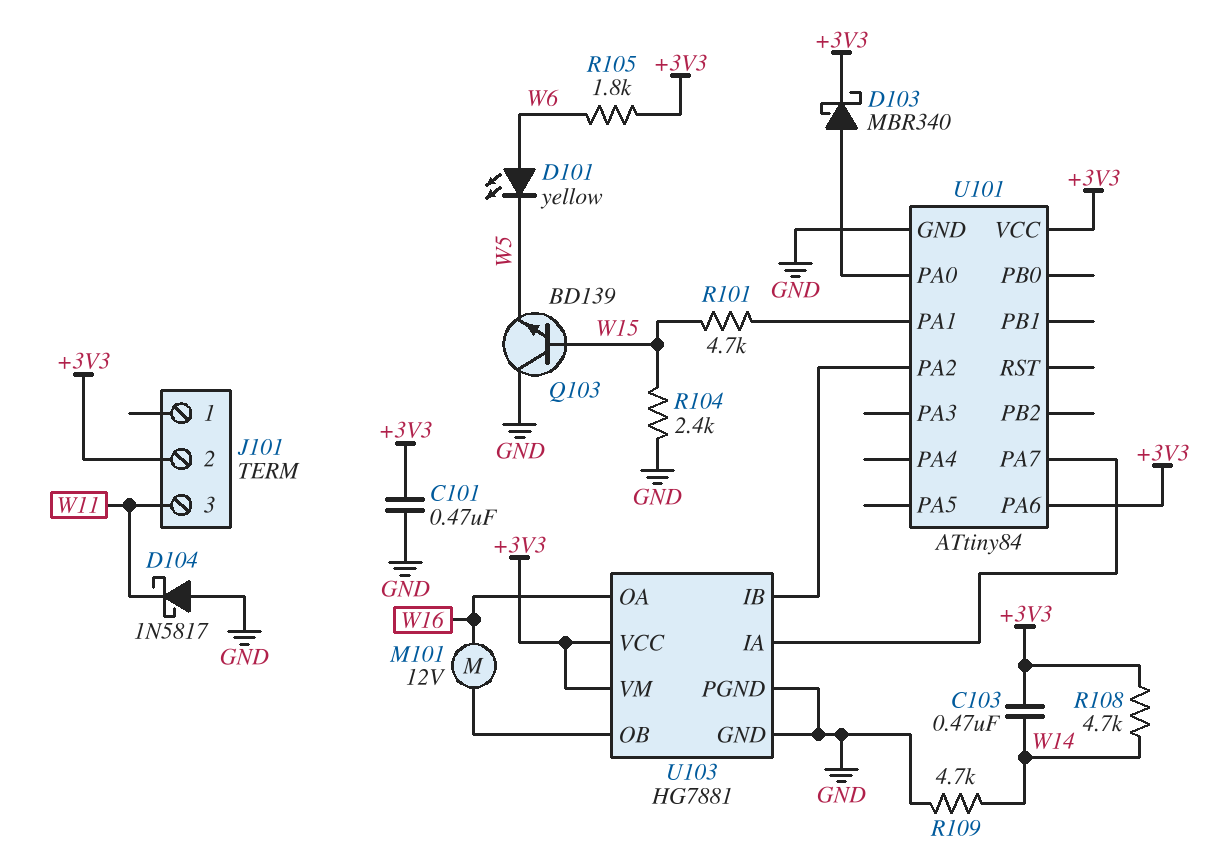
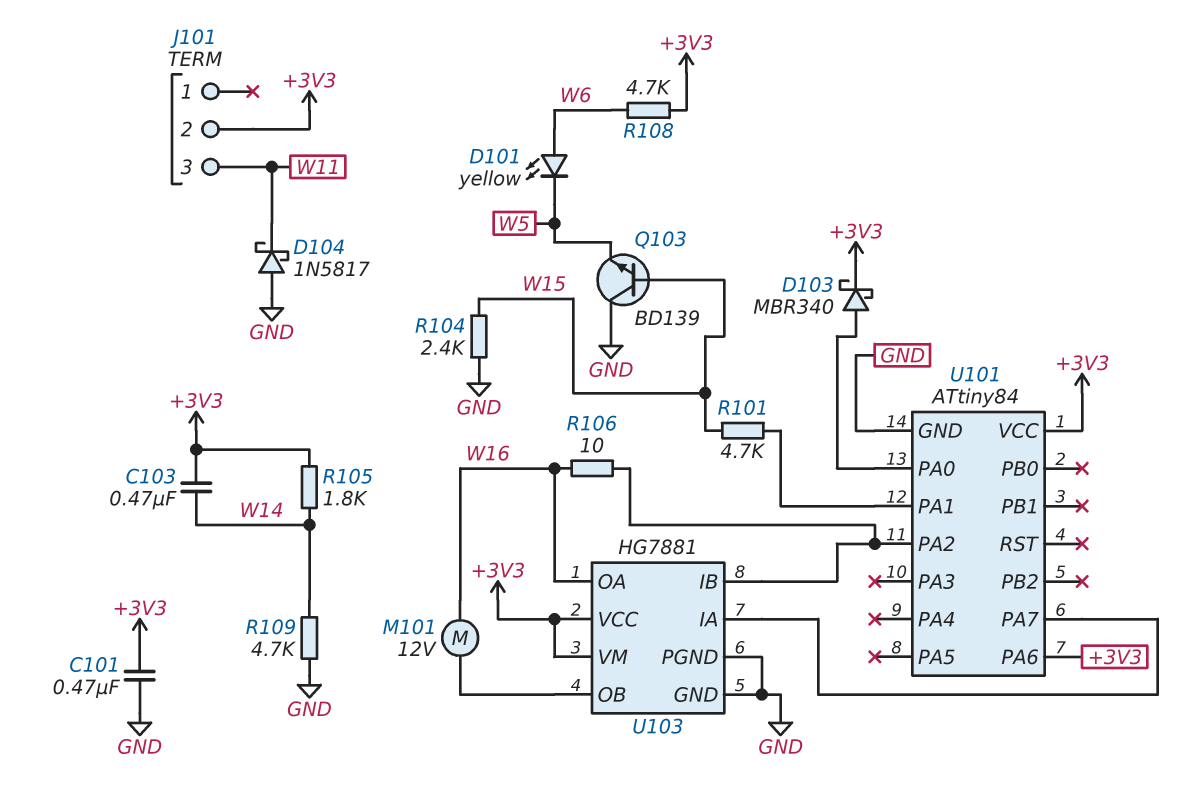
R105: 1.8k (+3V3, W6) -> 1.8k (+3V3, W14)
R106: none -> 10 (U101/PA2, W16)
R108: 4.7k (+3V3, W14) -> 4.7k (+3V3, W6)

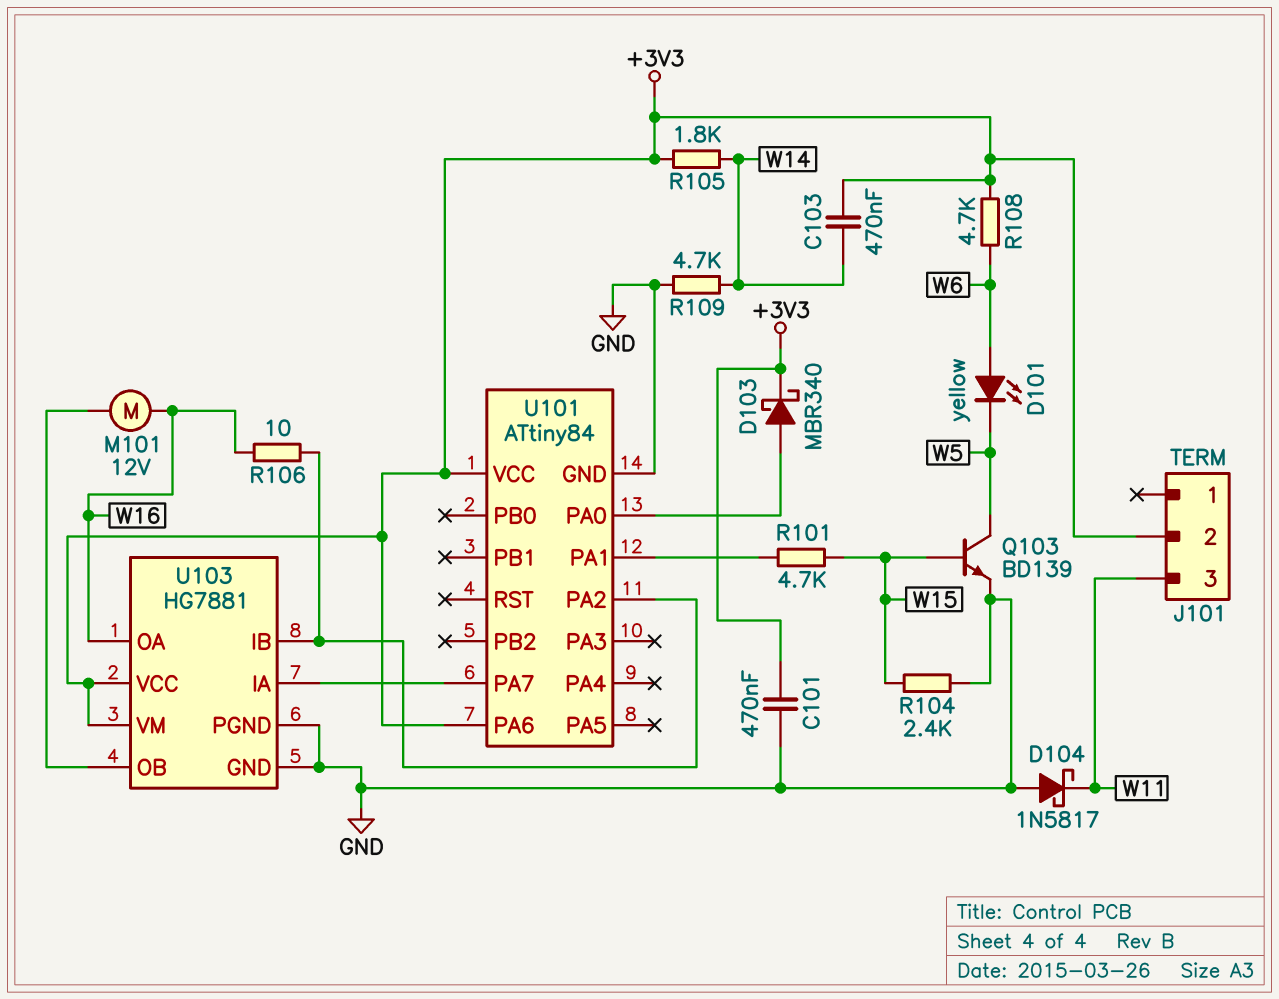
Q103: NPN BD139 (B W15, C GND, E W5) -> NPN BD139 (B W15, C W5, E GND)

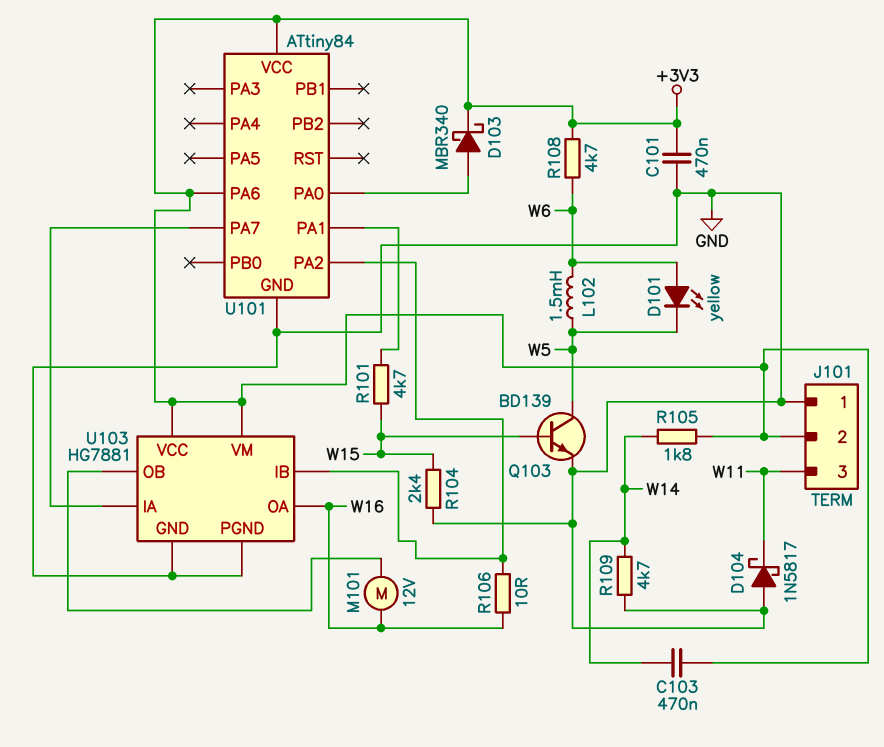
J101 pin 1: none -> GND
L102: none -> 1.5mH (W5, W6)

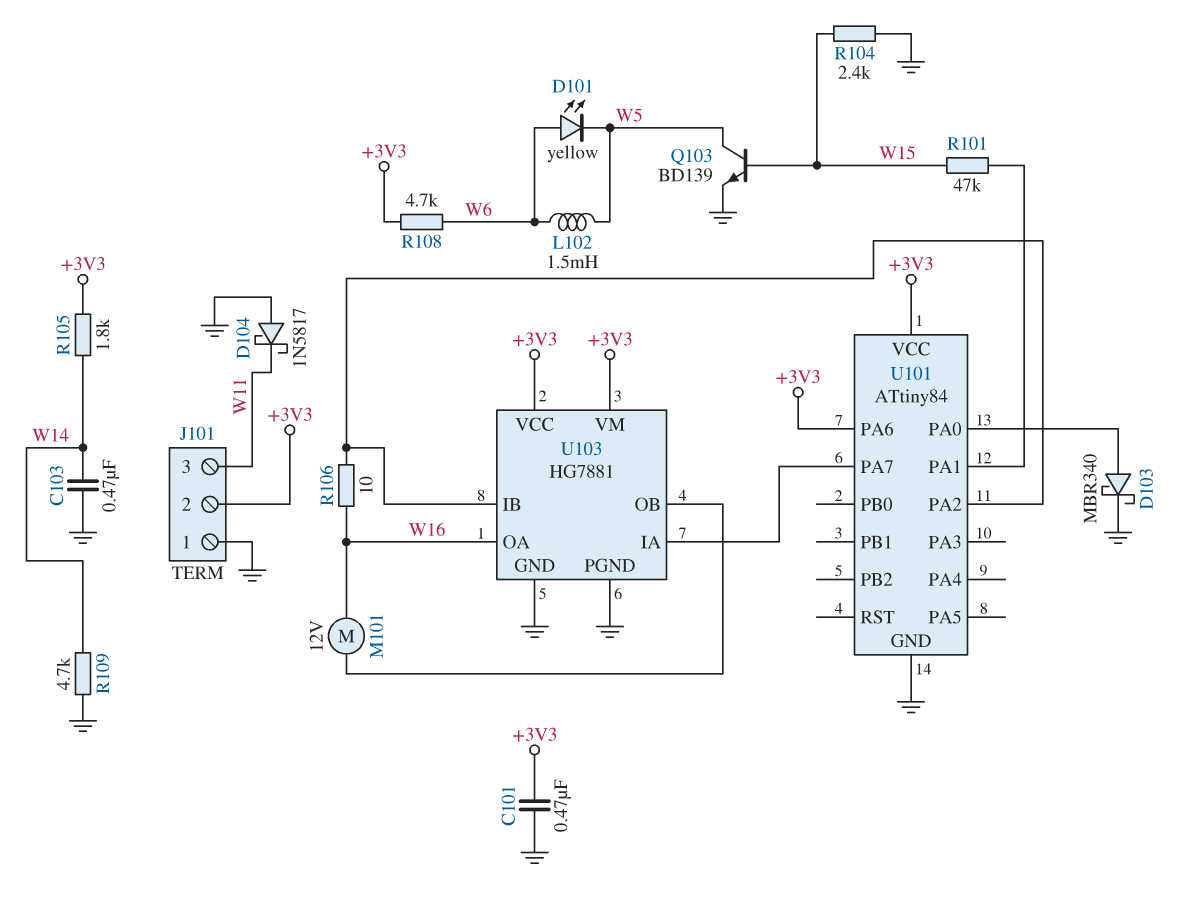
C103: 470nF (+3V3, W14) -> 470nF (GND, W14)
D103: schottky MBR340 (A U101/PA0, K +3V3) -> schottky MBR340 (A U101/PA0, K GND)
R101: 4.7k (U101/PA1, W15) -> 47k (U101/PA1, W15)

